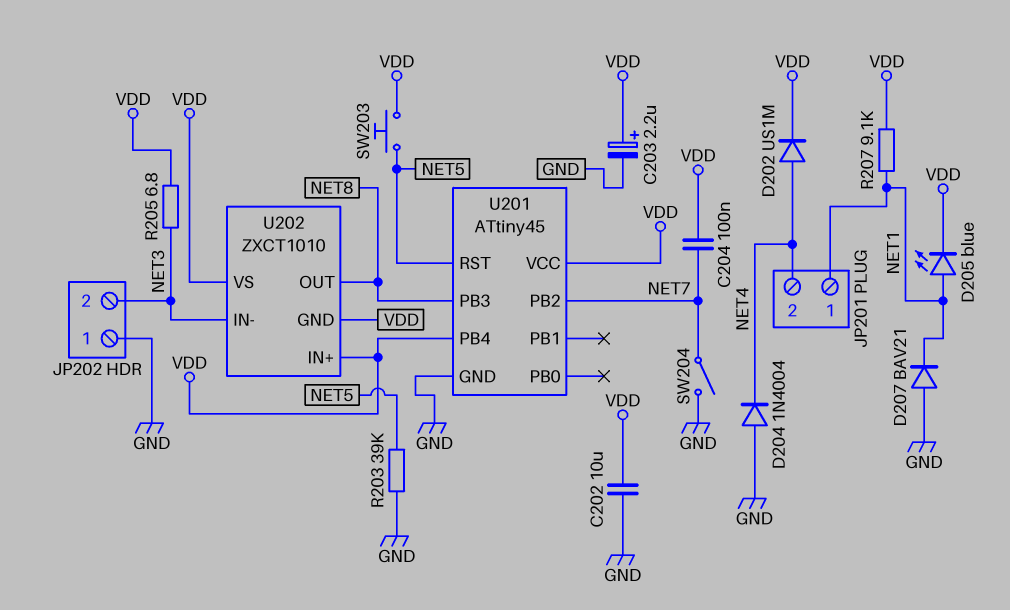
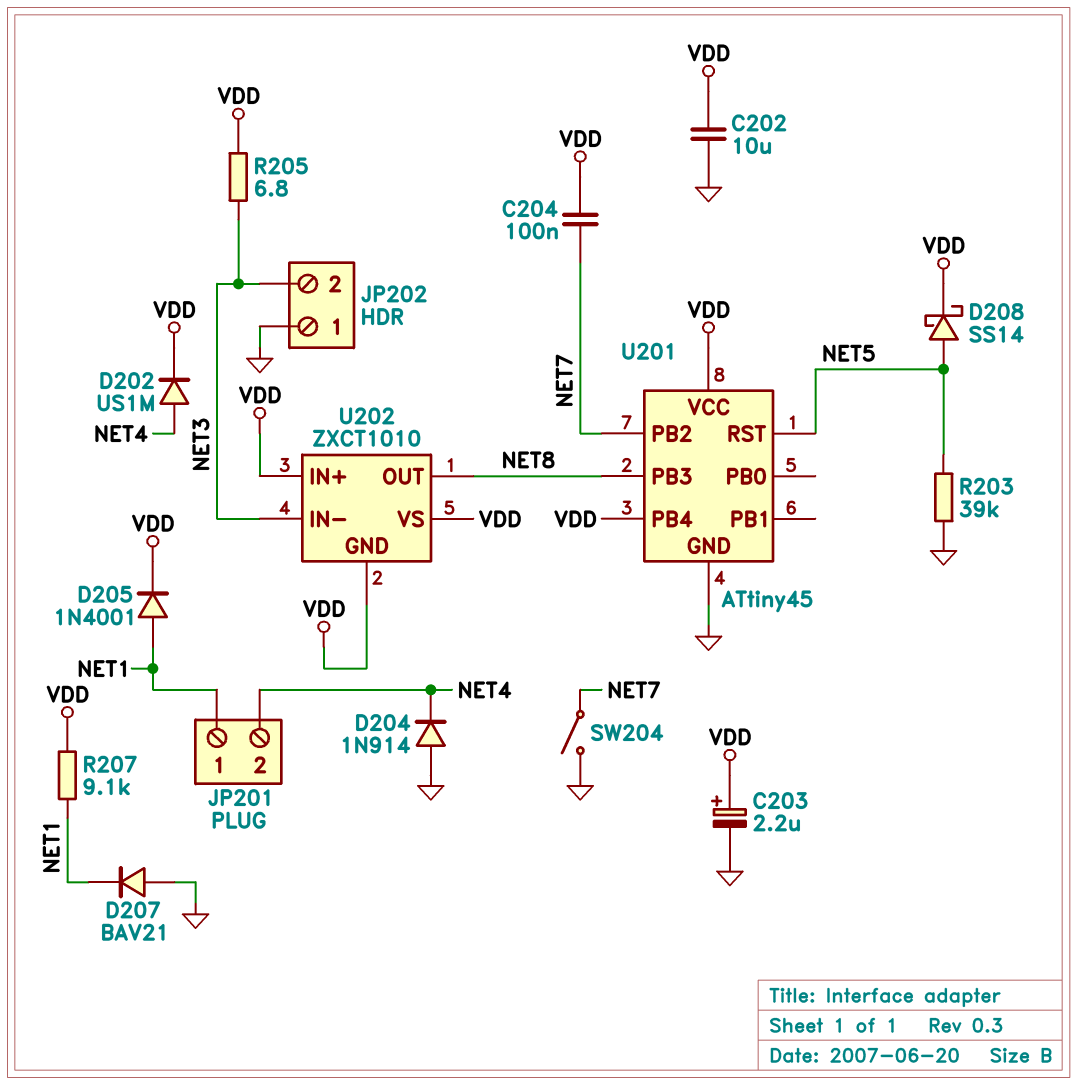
D204: diode 1N4004 (A GND, K NET4) -> diode 1N914 (A GND, K NET4)
D205: LED blue (A NET1, K VDD) -> diode 1N4001 (A NET1, K VDD)
D208: none -> schottky SS14 (A NET5, K VDD)
SW203: button (NET5, VDD) -> none

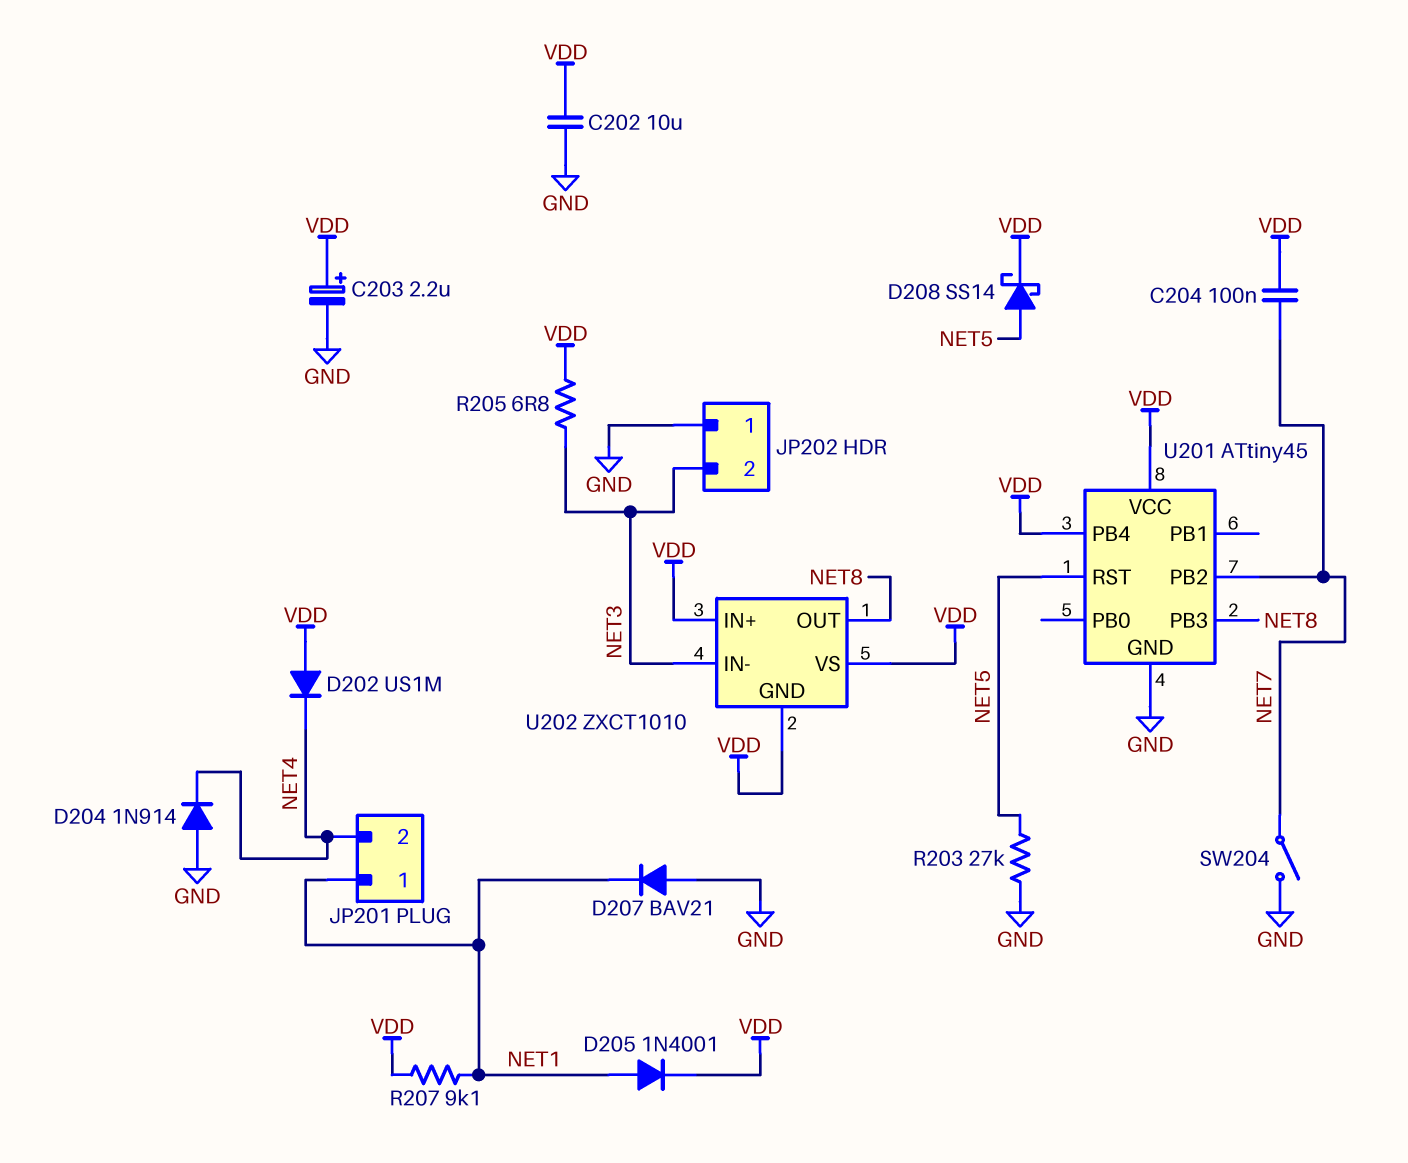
D202: diode US1M (A NET4, K VDD) -> diode US1M (A VDD, K NET4)
R203: 39k (GND, NET5) -> 27k (GND, NET5)

